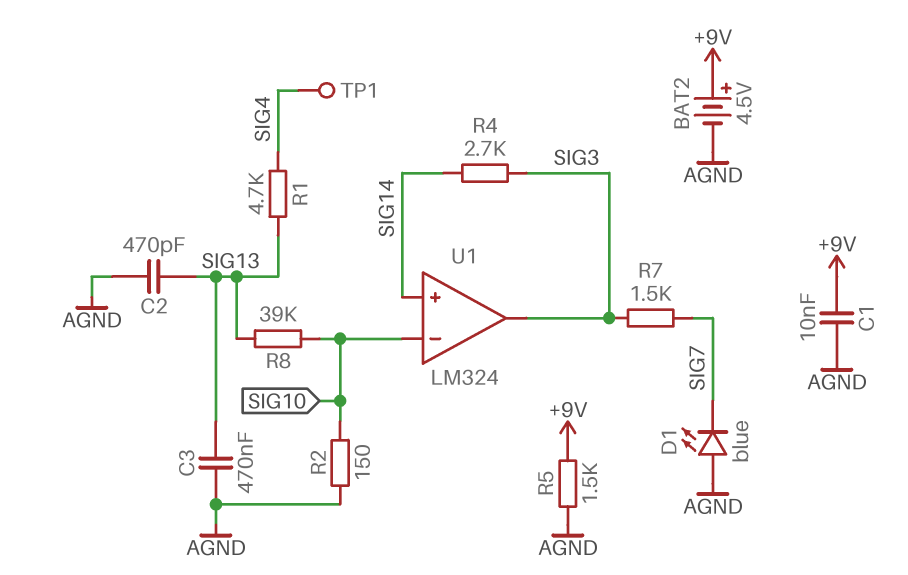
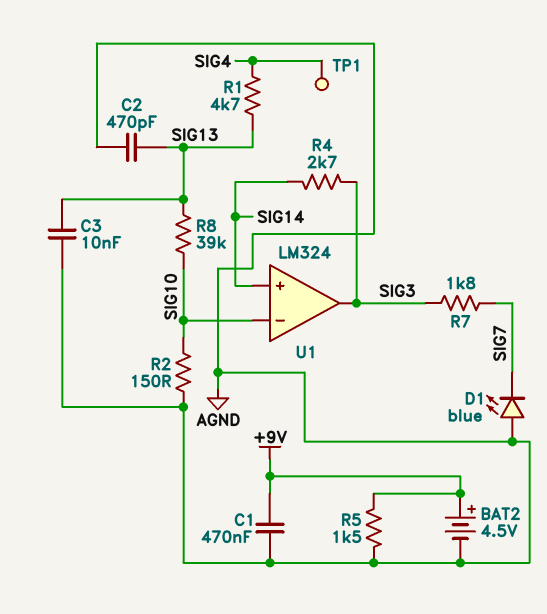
C1: 10nF (+9V, AGND) -> 470nF (+9V, AGND)
C3: 470nF (AGND, SIG13) -> 10nF (AGND, SIG13)
R7: 1.5k (SIG3, SIG7) -> 1.8k (SIG3, SIG7)

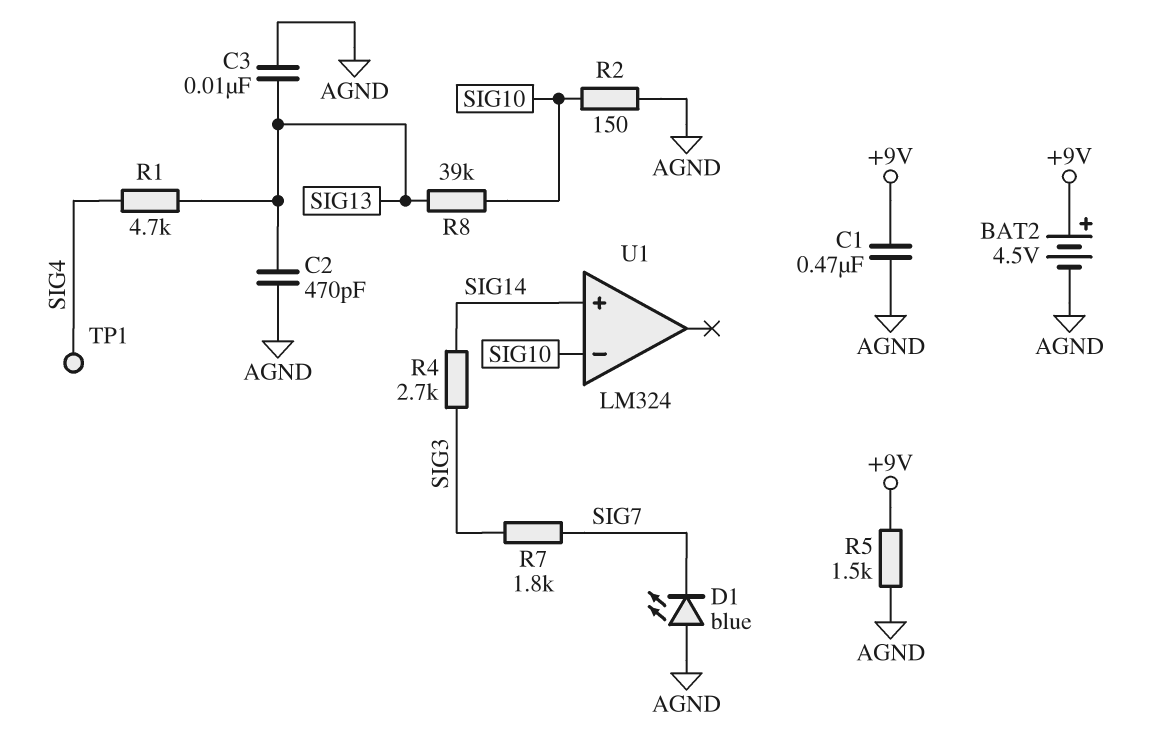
U1 pin out: SIG3 -> none

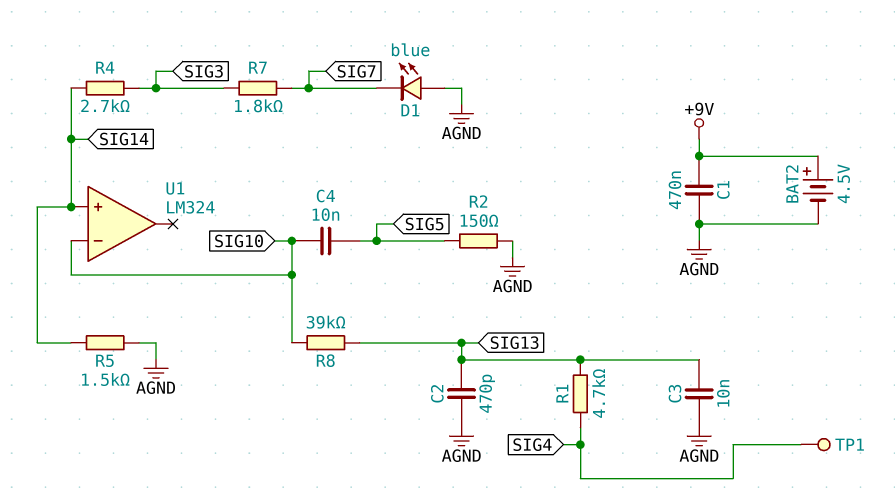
C4: none -> 10nF (SIG5, SIG10)
R2: 150 (AGND, SIG10) -> 150 (AGND, SIG5)
R5: 1.5k (+9V, AGND) -> 1.5k (AGND, SIG14)

